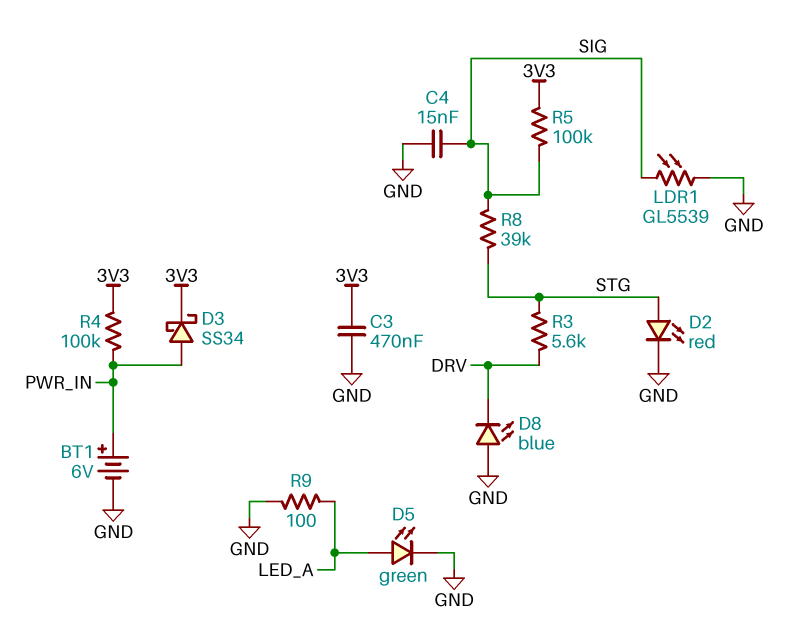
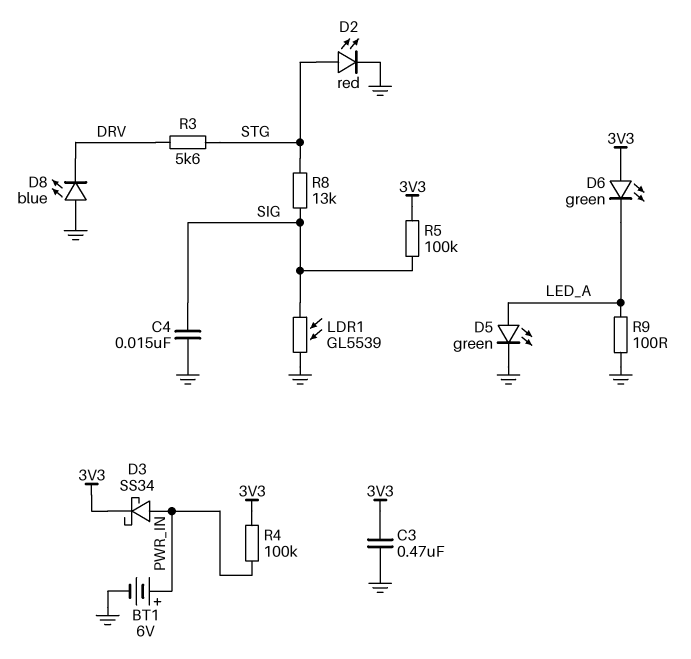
D6: none -> LED green (A 3V3, K LED_A)
R8: 39k (SIG, STG) -> 13k (SIG, STG)

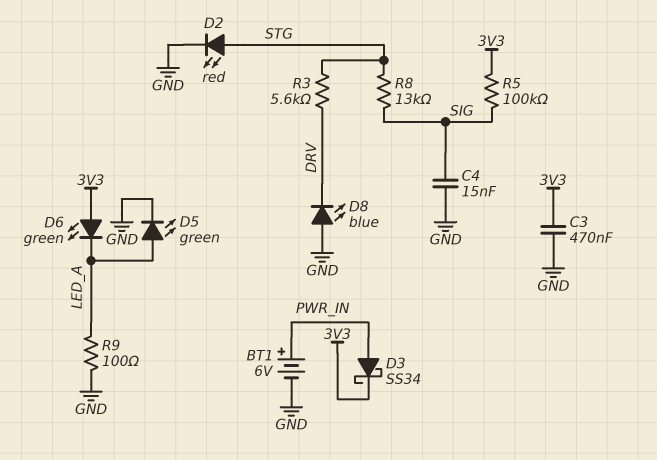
LDR1: GL5539 (GND, SIG) -> none
R4: 100k (3V3, PWR_IN) -> none

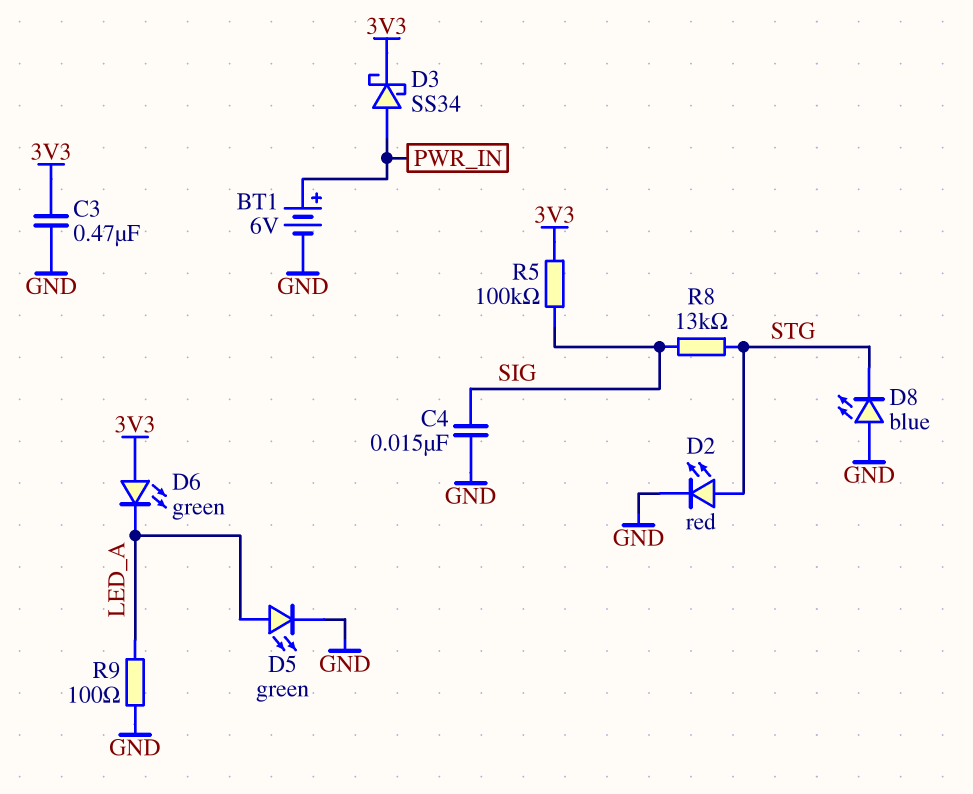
D8: LED blue (A GND, K DRV) -> LED blue (A GND, K STG)
R3: 5.6k (DRV, STG) -> none

